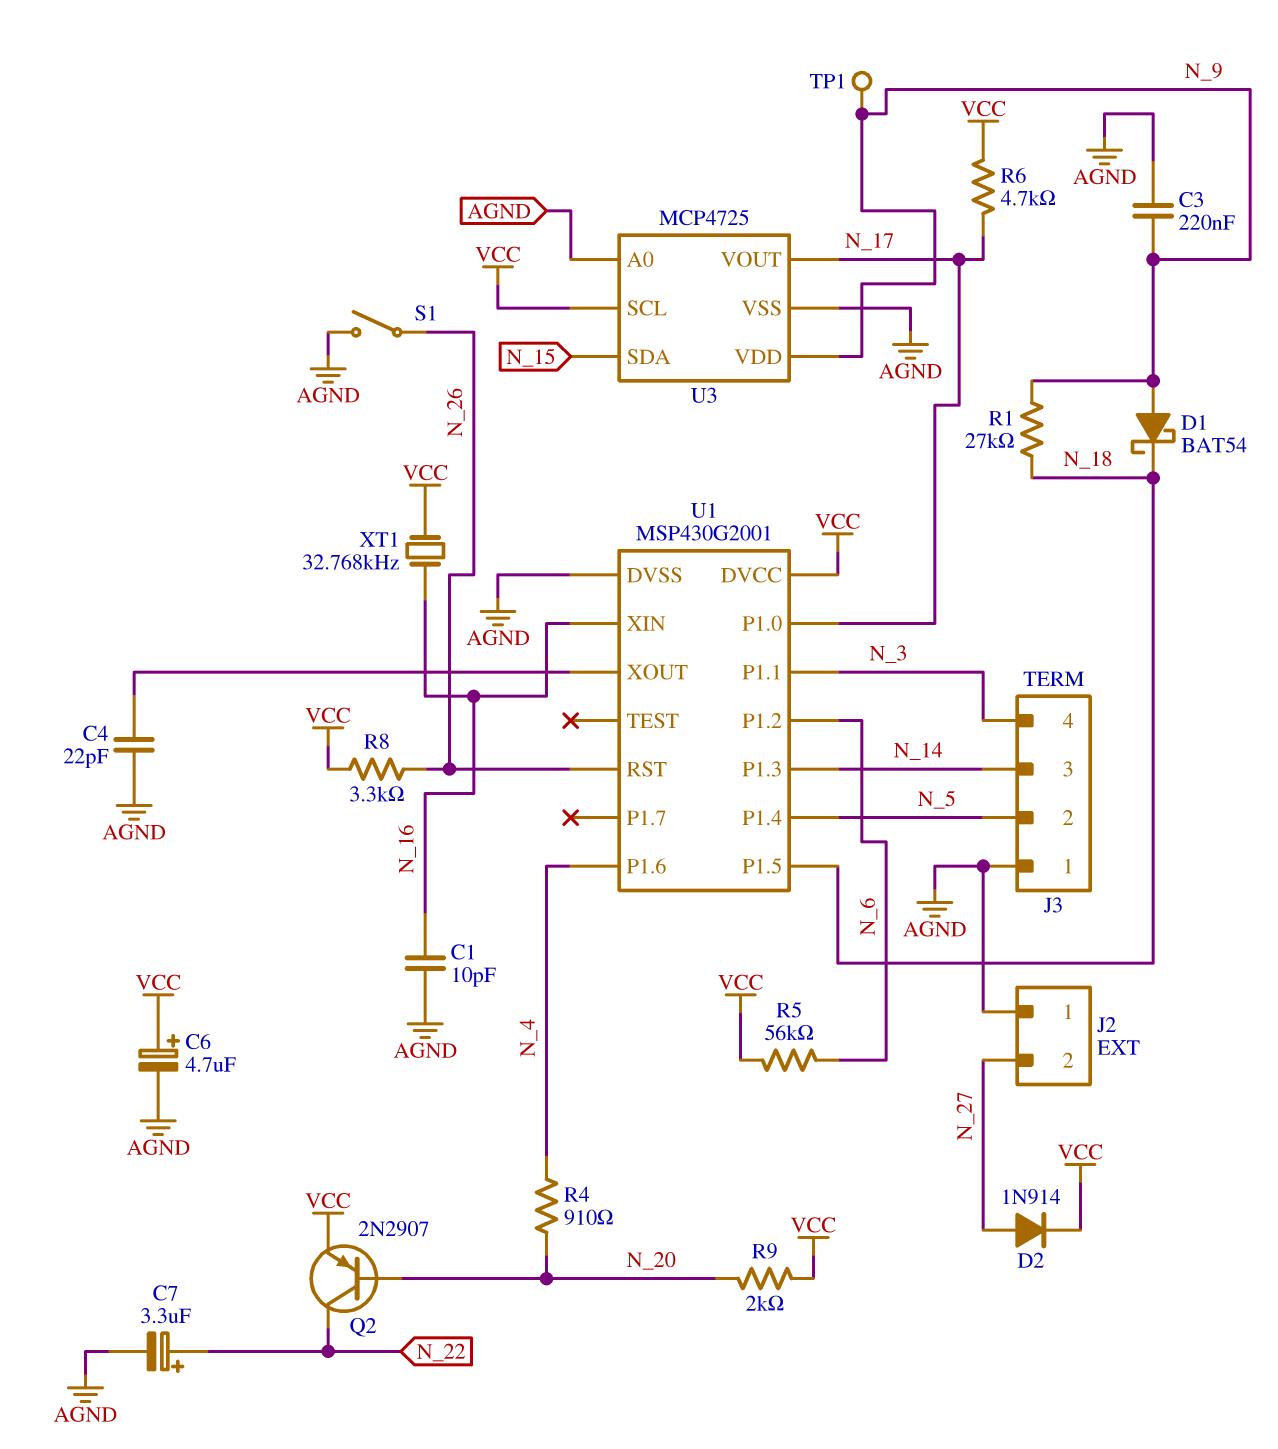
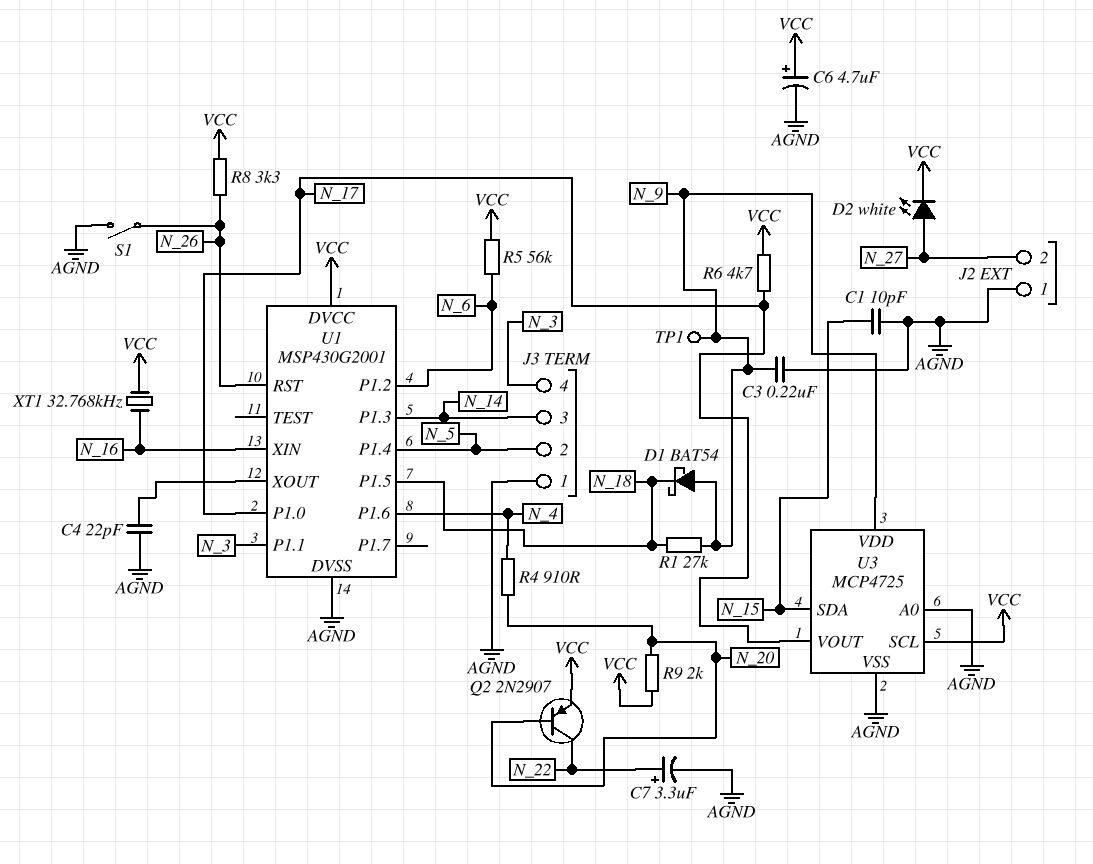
C1: 10pF (AGND, N_16) -> 10pF (AGND, N_15)
D2: diode 1N914 (A N_27, K VCC) -> LED white (A N_27, K VCC)

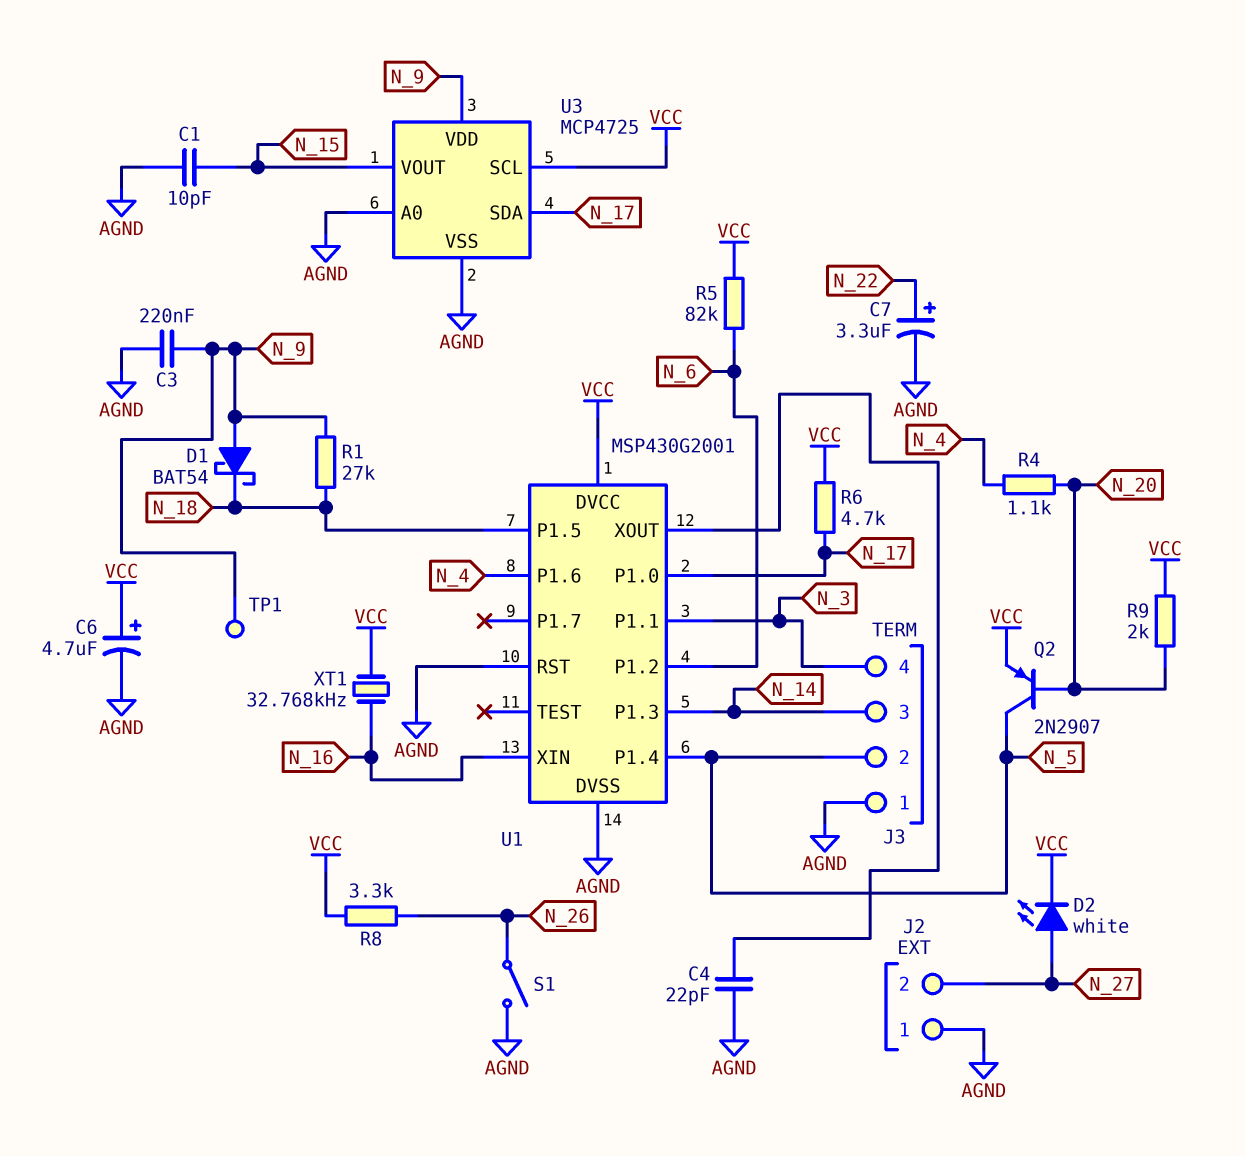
Q2: PNP 2N2907 (B N_20, C N_22, E VCC) -> PNP 2N2907 (B N_20, C N_5, E VCC)
R4: 910 (N_4, N_20) -> 1.1k (N_4, N_20)
R5: 56k (N_6, VCC) -> 82k (N_6, VCC)
U1 pin RST: N_26 -> AGND
U3 pin SDA: N_15 -> N_17
U3 pin VOUT: N_17 -> N_15

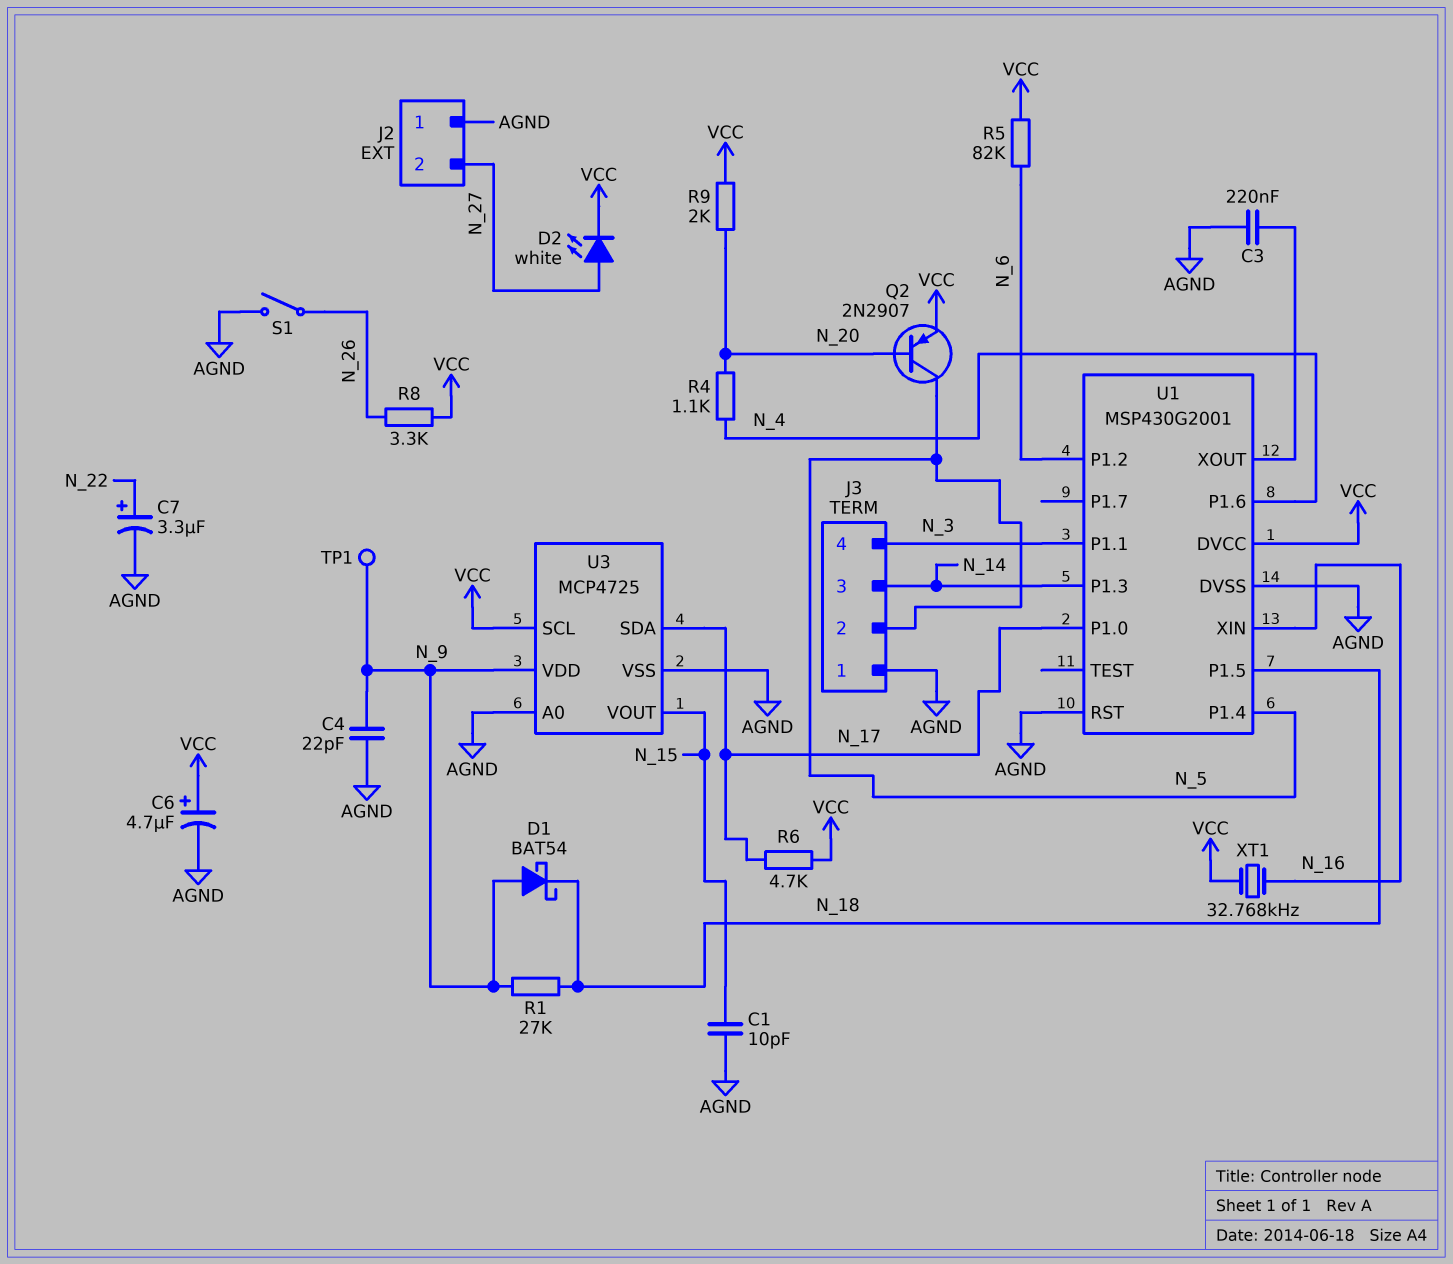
C3: 220nF (AGND, N_9) -> 220nF (AGND, U1/XOUT)
C4: 22pF (AGND, U1/XOUT) -> 22pF (AGND, N_9)

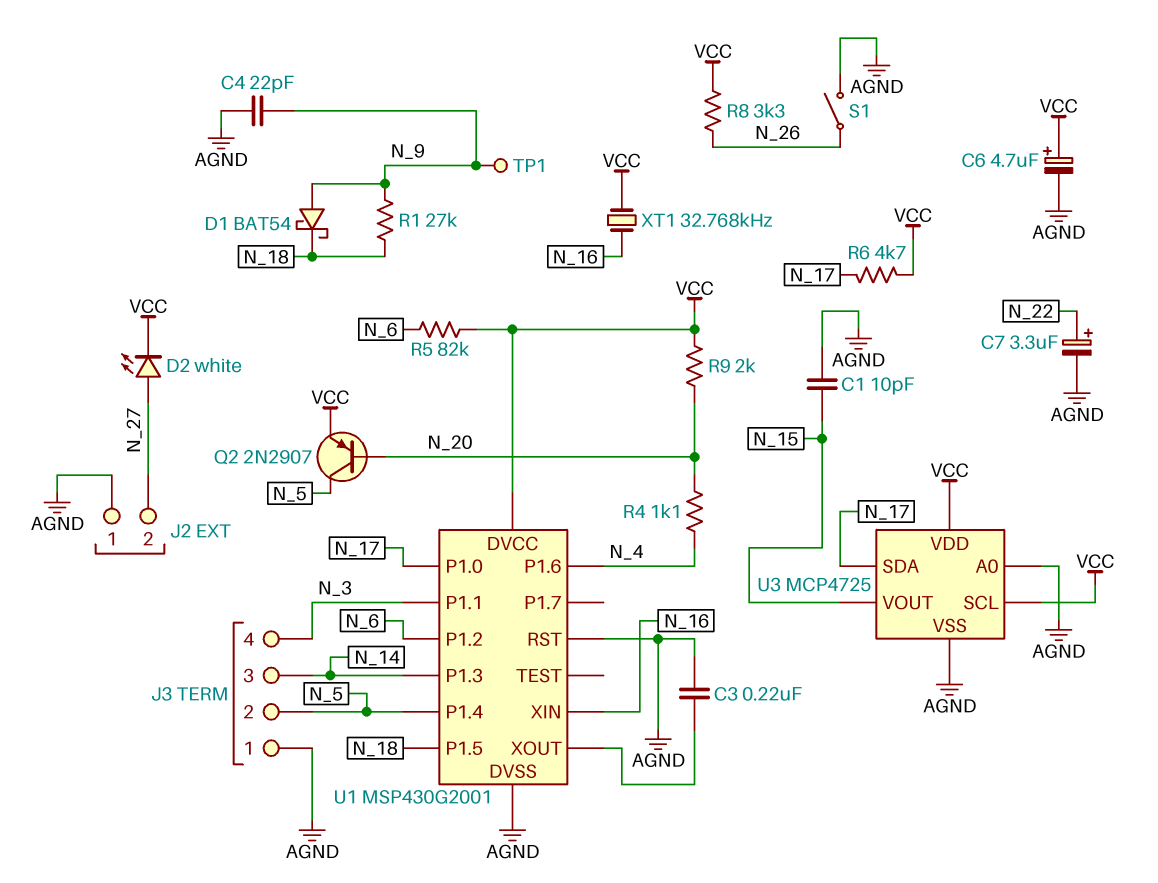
U3 pin VDD: N_9 -> VCC

